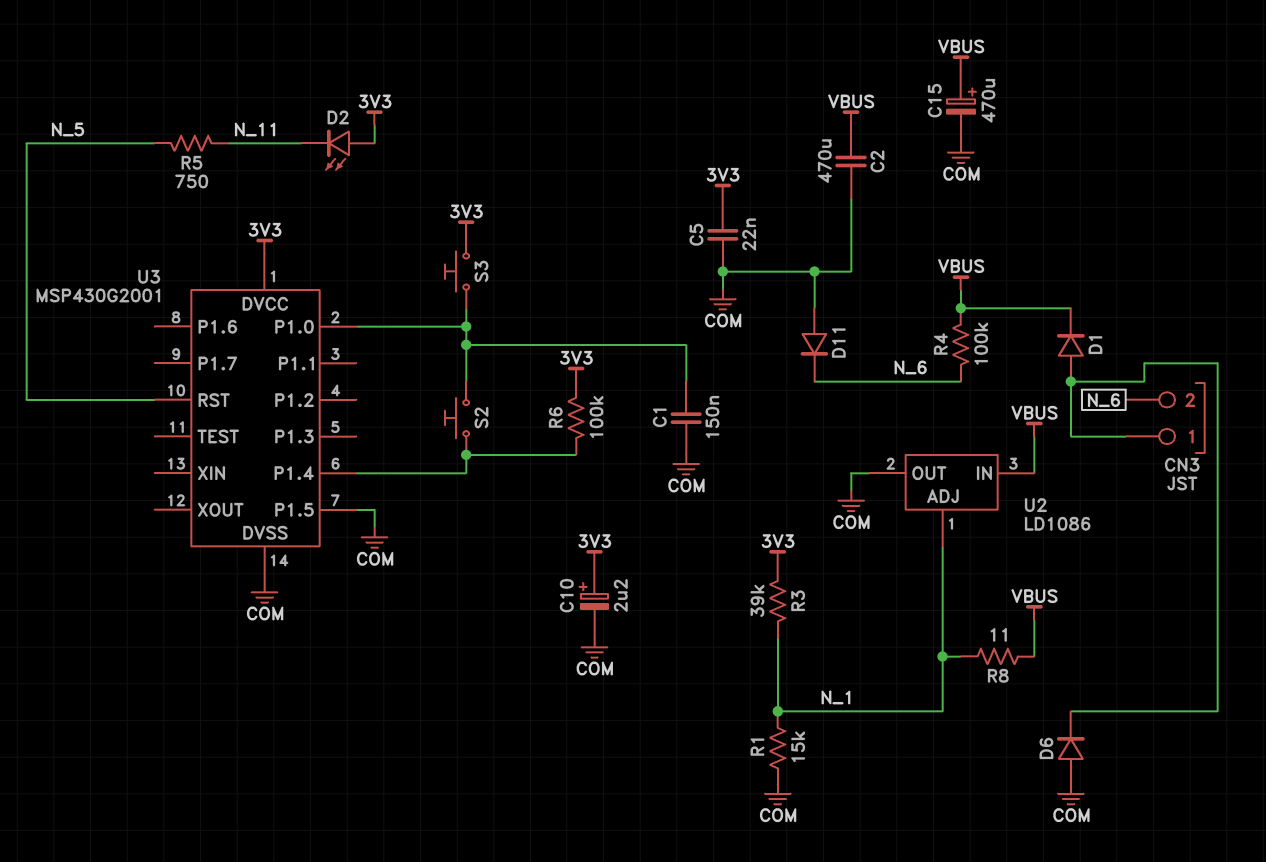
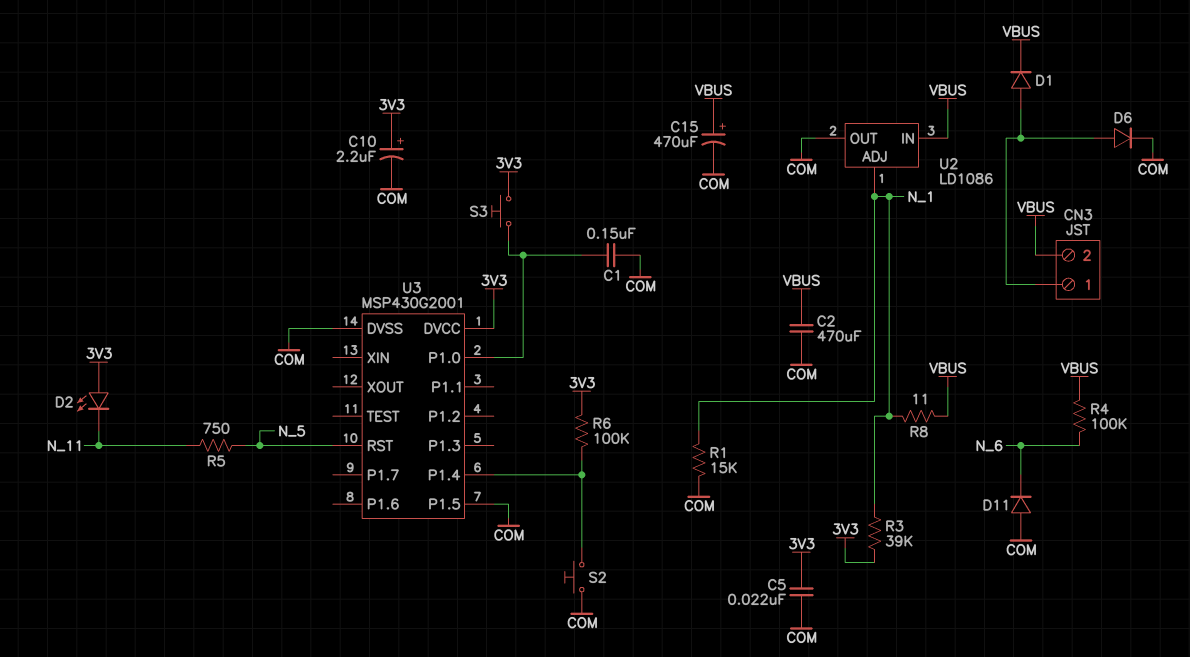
CN3 pin 2: N_6 -> VBUS
D6: diode (A COM, K CN3/1) -> diode (A CN3/1, K COM)
S2: button (U3/P1.0, U3/P1.4) -> button (COM, U3/P1.4)

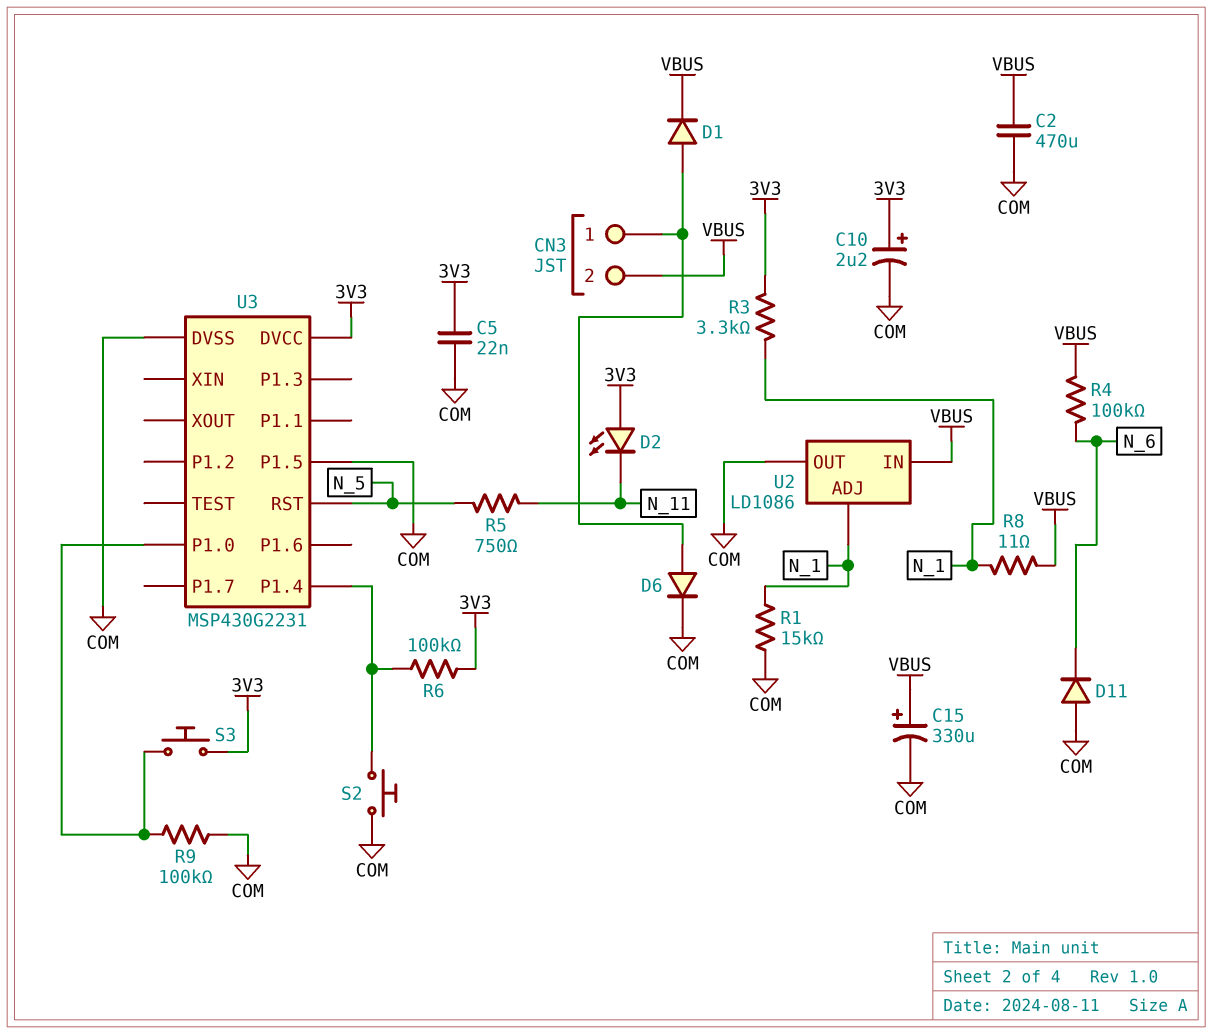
C1: 150nF (COM, U3/P1.0) -> none
C15: 470uF (plus VBUS, minus COM) -> 330uF (plus VBUS, minus COM)
R3: 39k (3V3, N_1) -> 3.3k (3V3, N_1)
R9: none -> 100k (COM, U3/P1.0)
U3: MSP430G2001 -> MSP430G2231

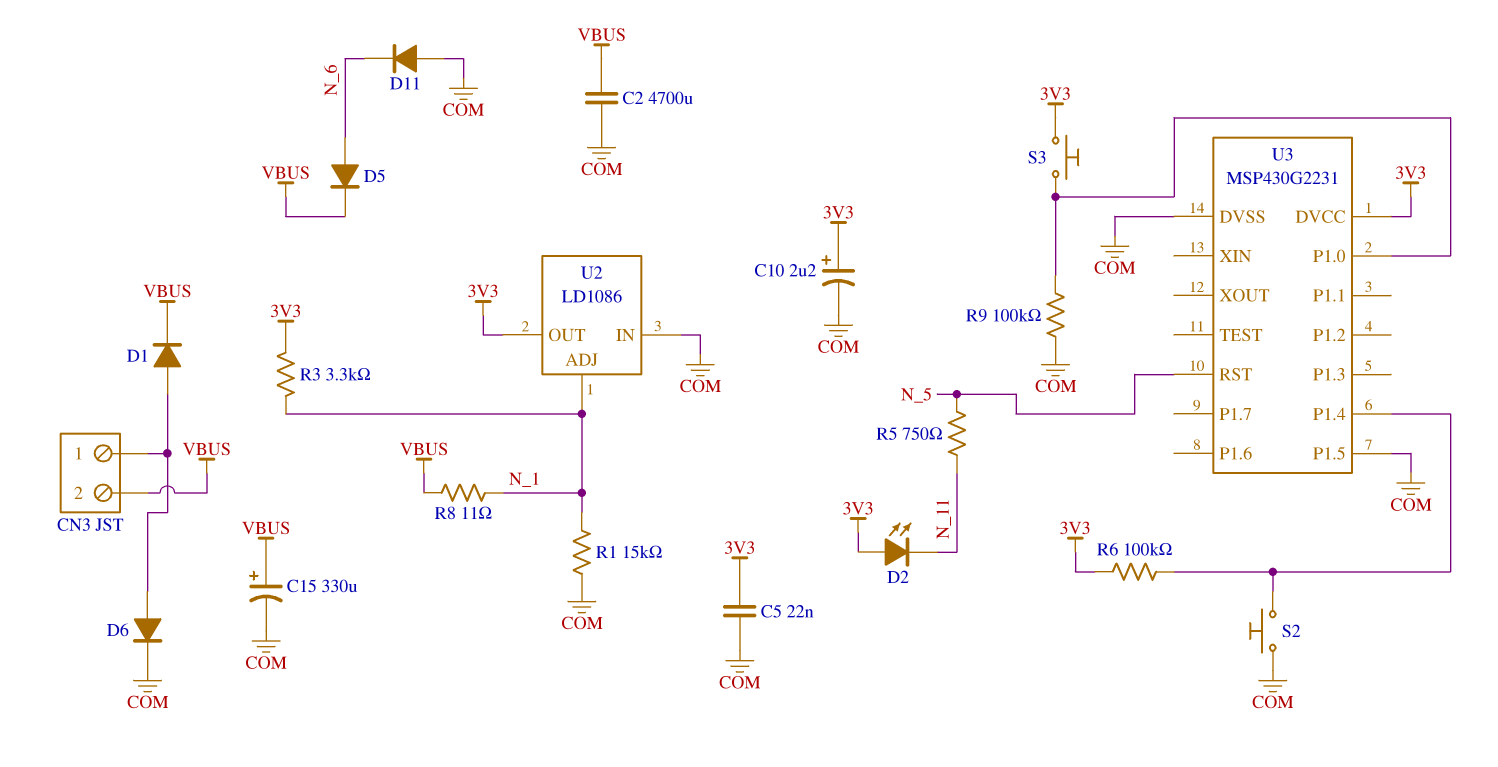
C2: 470uF (COM, VBUS) -> 4700uF (COM, VBUS)
D5: none -> diode (A N_6, K VBUS)
R4: 100k (N_6, VBUS) -> none
U2 pin IN: VBUS -> COM
U2 pin OUT: COM -> 3V3

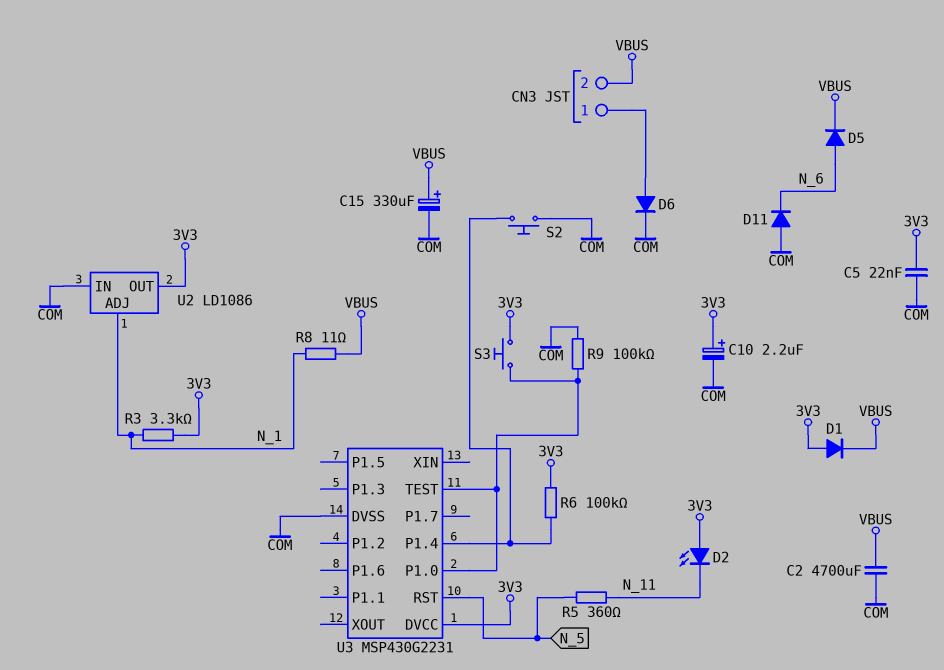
D1: diode (A CN3/1, K VBUS) -> diode (A 3V3, K VBUS)
R1: 15k (COM, N_1) -> none
R5: 750 (N_5, N_11) -> 360 (N_5, N_11)
U3 pin P1.5: COM -> none
U3 pin TEST: none -> U3/P1.0

